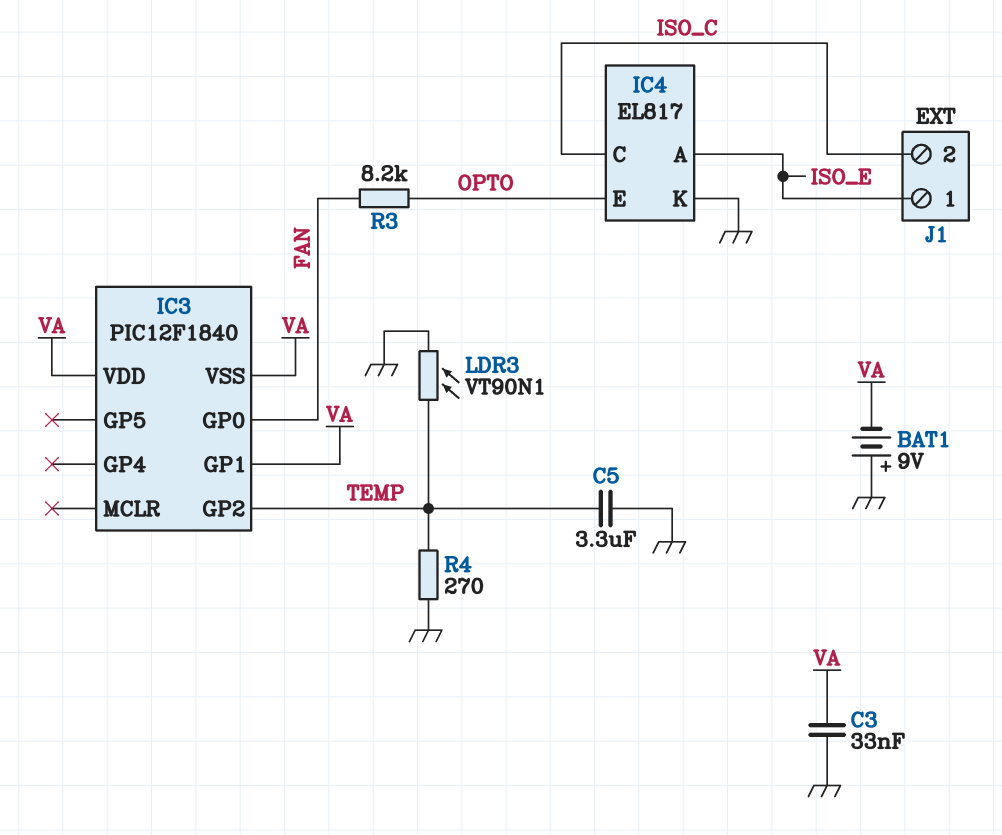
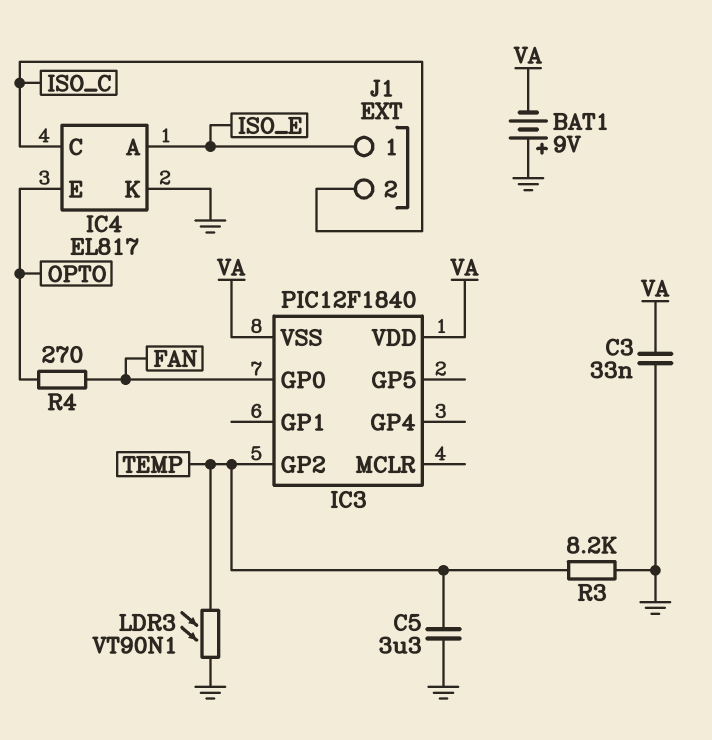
IC3 pin GP1: VA -> none
R3: 8.2k (FAN, OPTO) -> 8.2k (GND, TEMP)
R4: 270 (GND, TEMP) -> 270 (FAN, OPTO)

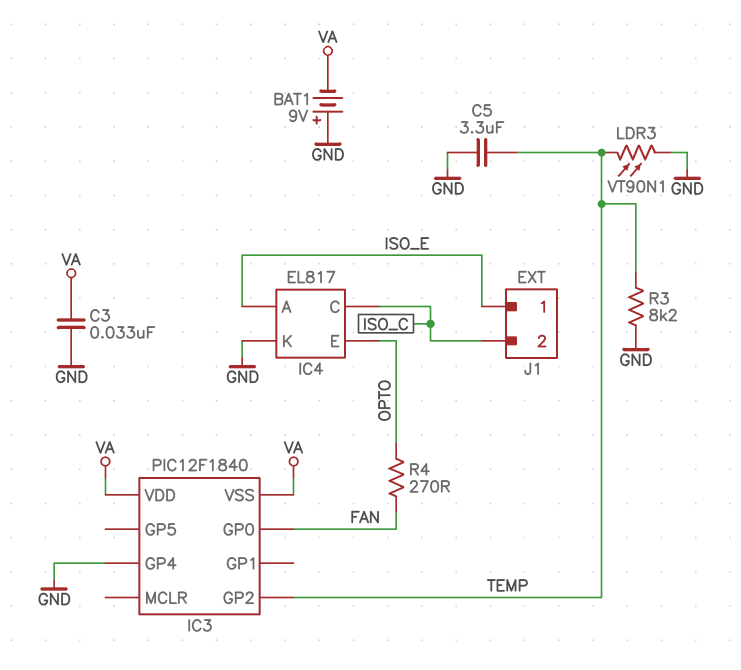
IC3 pin GP4: none -> GND

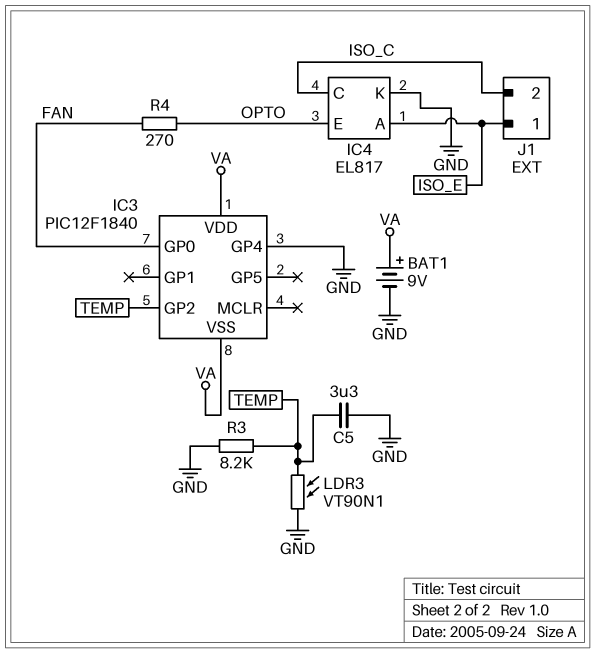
BAT1: 9V (plus GND, minus VA) -> 9V (plus VA, minus GND)
C3: 33nF (GND, VA) -> none

